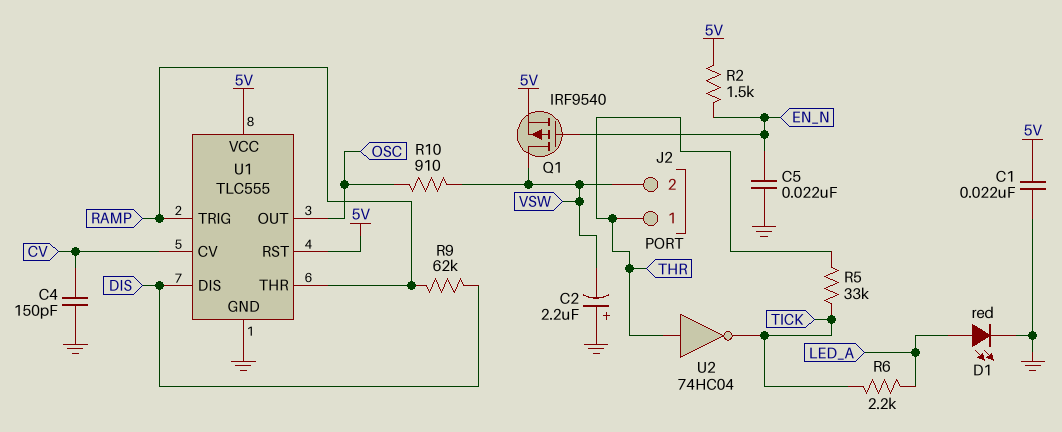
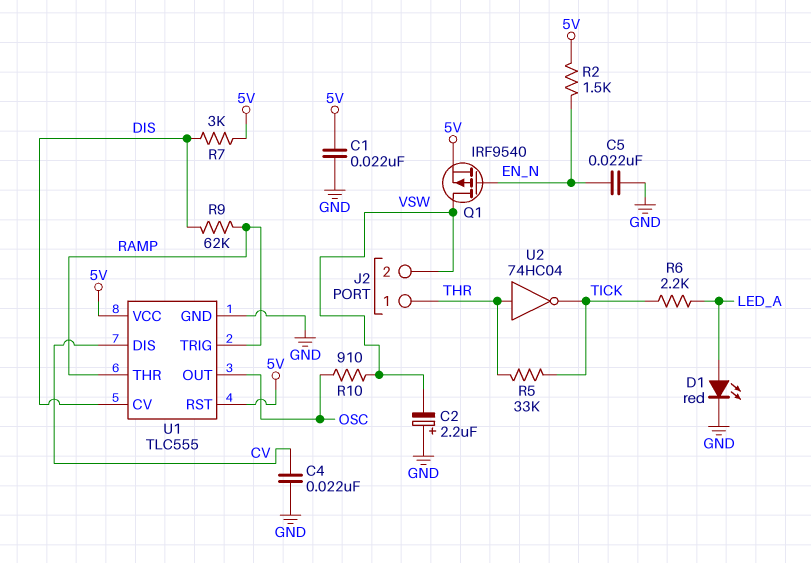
C4: 150pF (CV, GND) -> 22nF (CV, GND)
R7: none -> 3k (5V, DIS)
U1 pin CV: CV -> DIS
U1 pin DIS: DIS -> CV

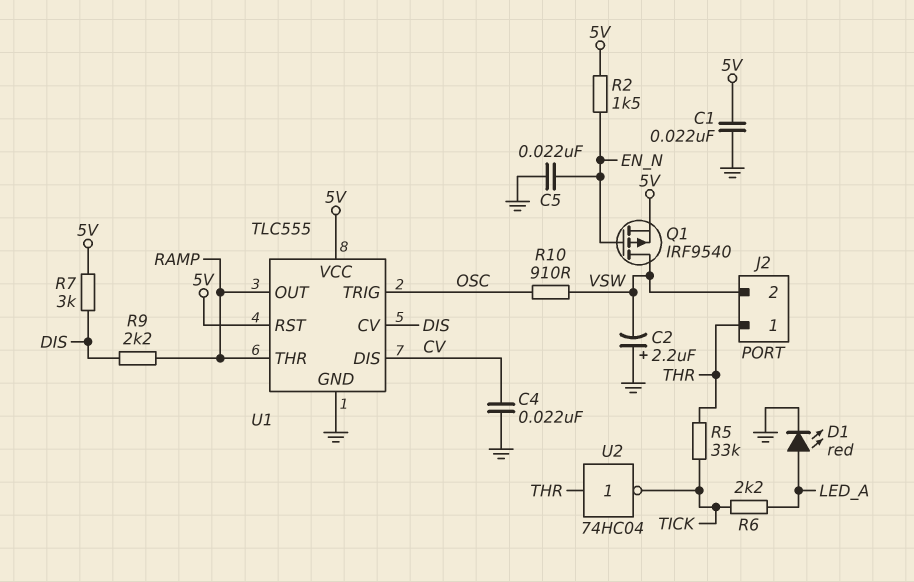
R9: 62k (DIS, RAMP) -> 2.2k (DIS, RAMP)
U1 pin OUT: OSC -> RAMP
U1 pin TRIG: RAMP -> OSC

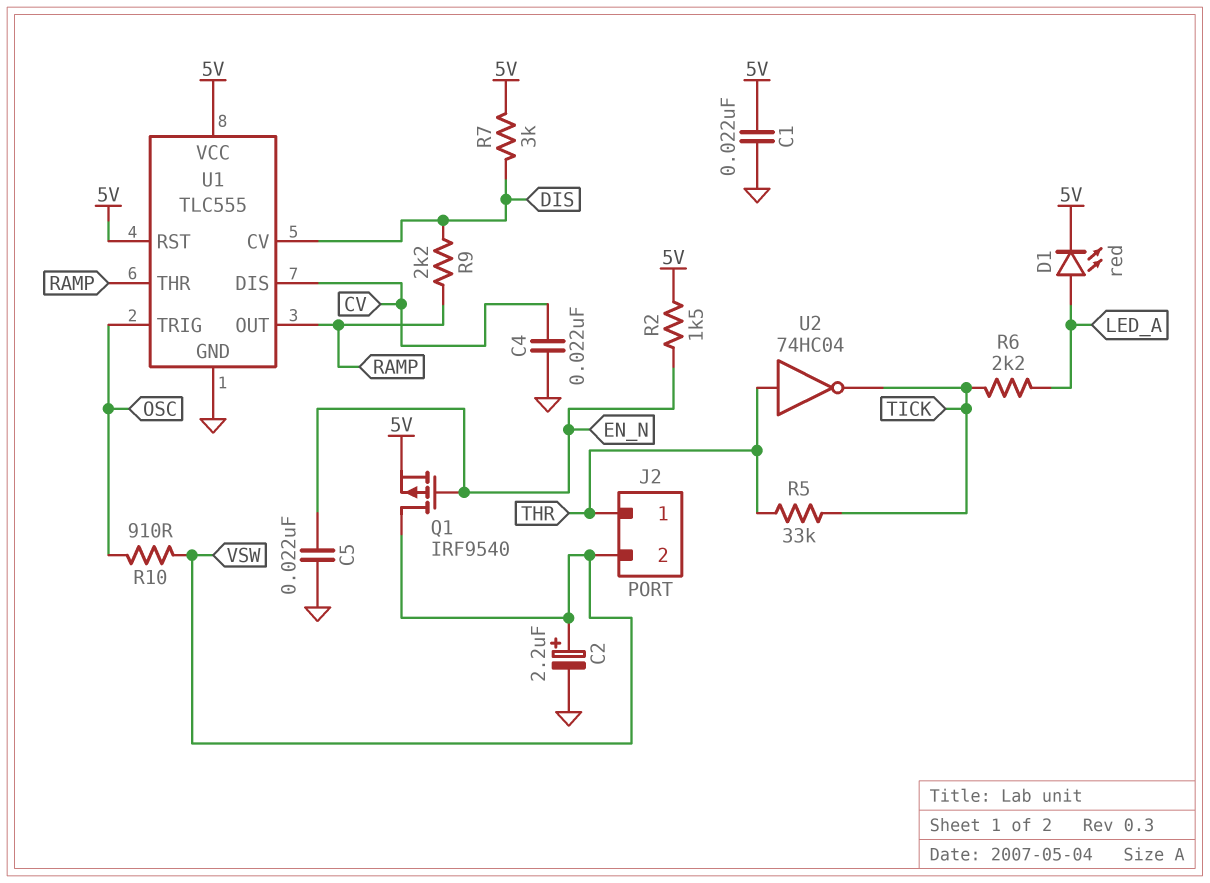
C2: 2.2uF (plus GND, minus VSW) -> 2.2uF (plus VSW, minus GND)
D1: LED red (A LED_A, K GND) -> LED red (A LED_A, K 5V)

